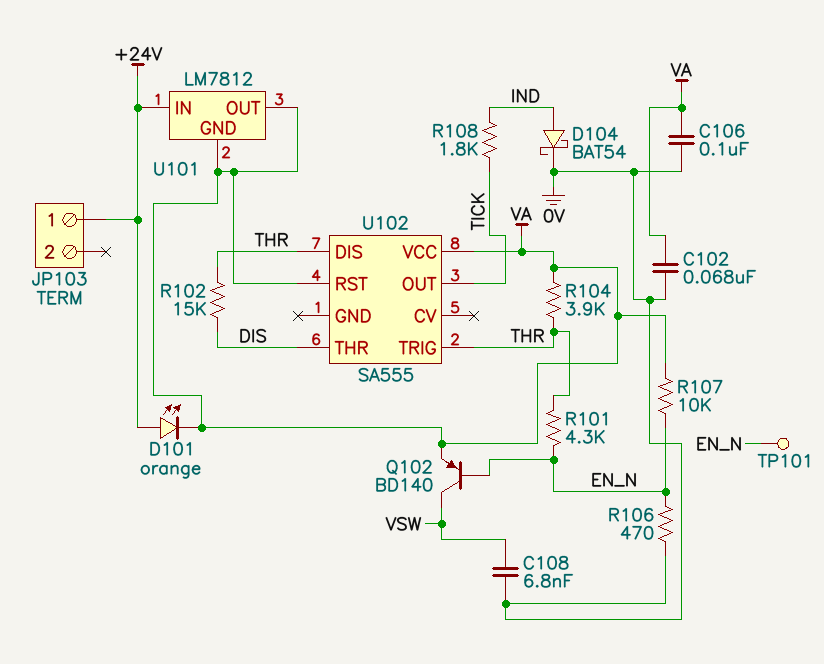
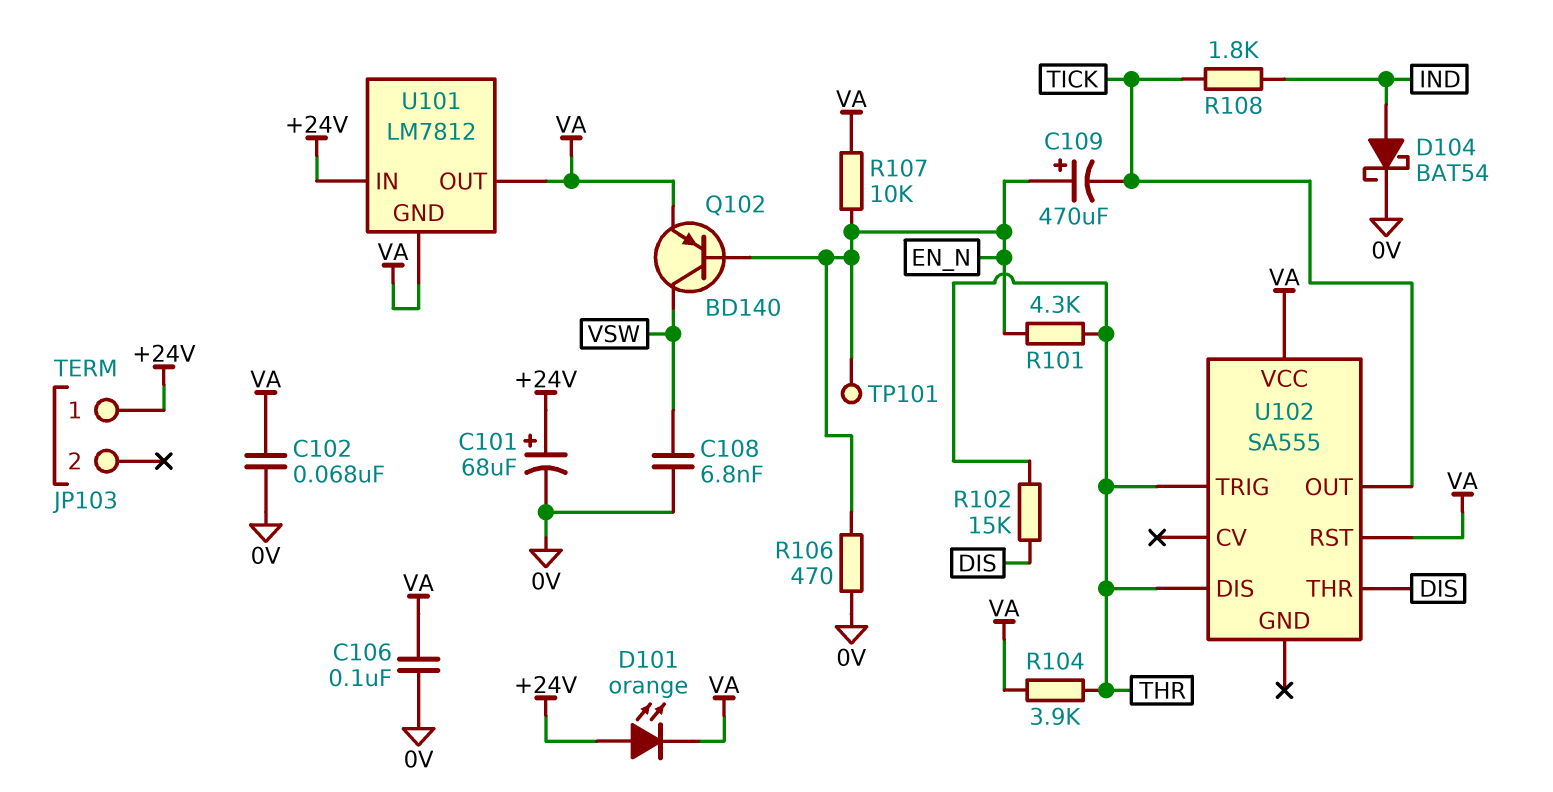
C101: none -> 68uF (plus +24V, minus 0V)
C109: none -> 470uF (plus EN_N, minus TICK)

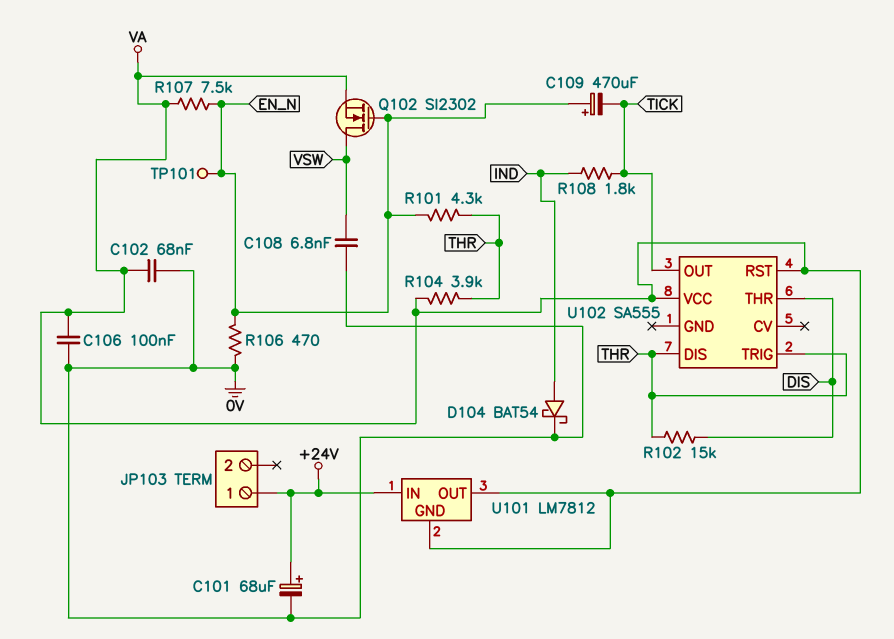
D101: LED orange (A +24V, K VA) -> none
Q102: PNP BD140 (B EN_N, C VSW, E VA) -> NMOS SI2302 (G EN_N, D VSW, S VA)
R107: 10k (EN_N, VA) -> 7.5k (EN_N, VA)

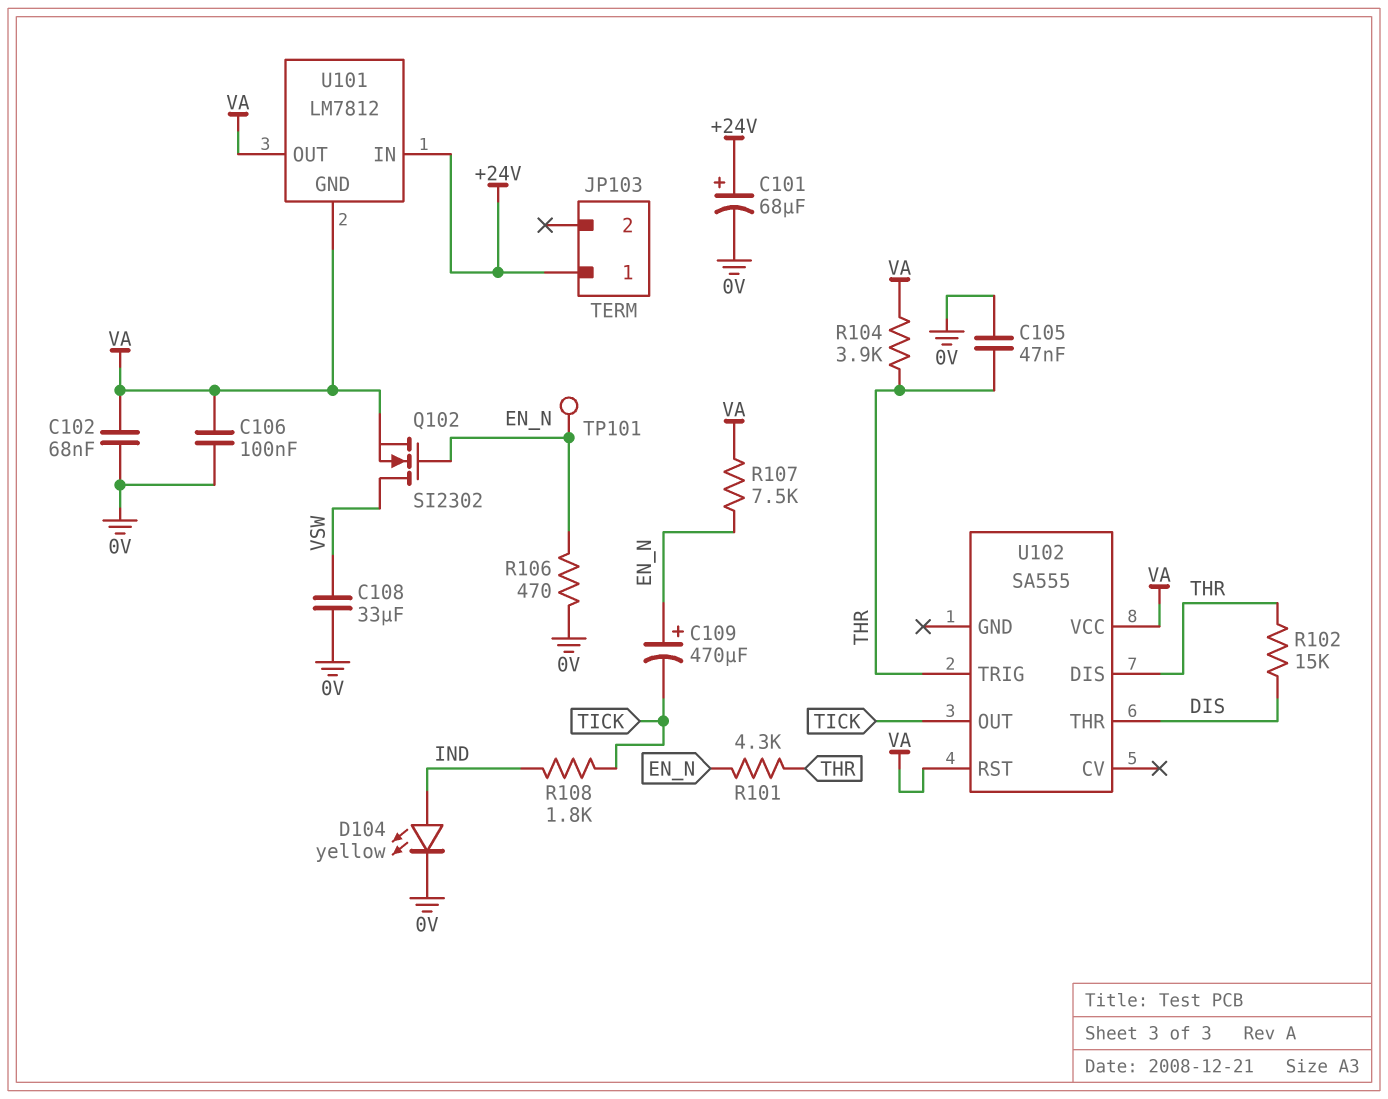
C105: none -> 47nF (0V, THR)
C108: 6.8nF (0V, VSW) -> 33uF (0V, VSW)
D104: schottky BAT54 (A IND, K 0V) -> LED yellow (A IND, K 0V)

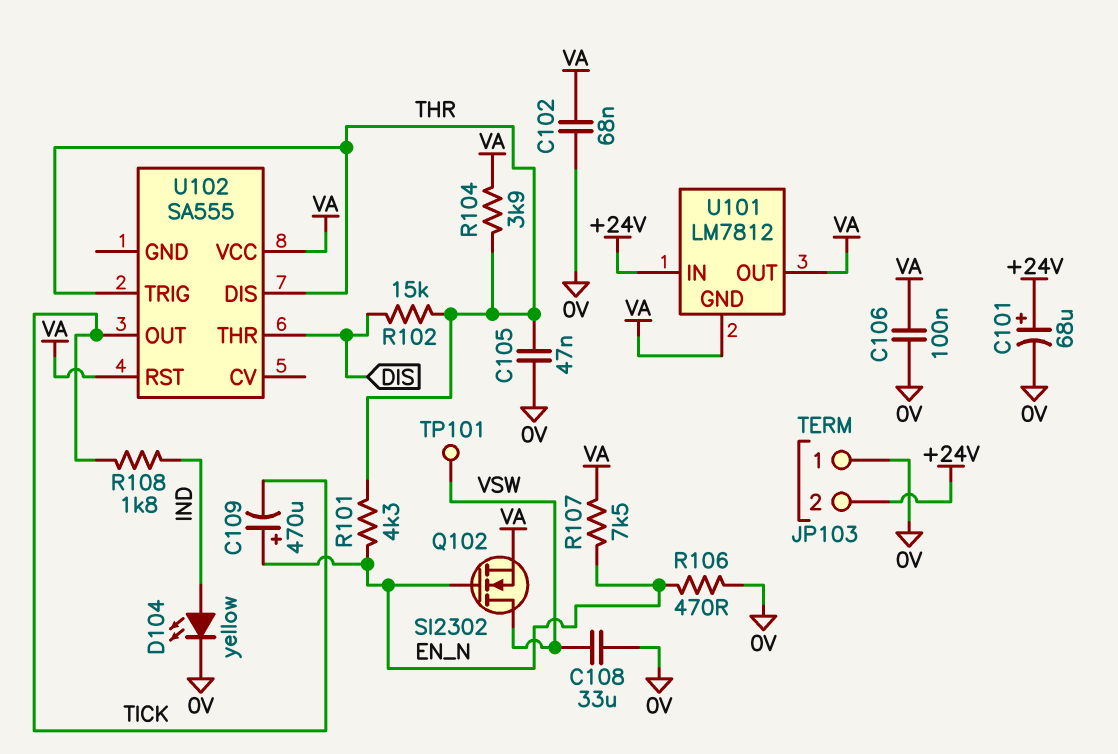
JP103 pin 1: +24V -> 0V
JP103 pin 2: none -> +24V
TP101: test point (EN_N) -> test point (VSW)

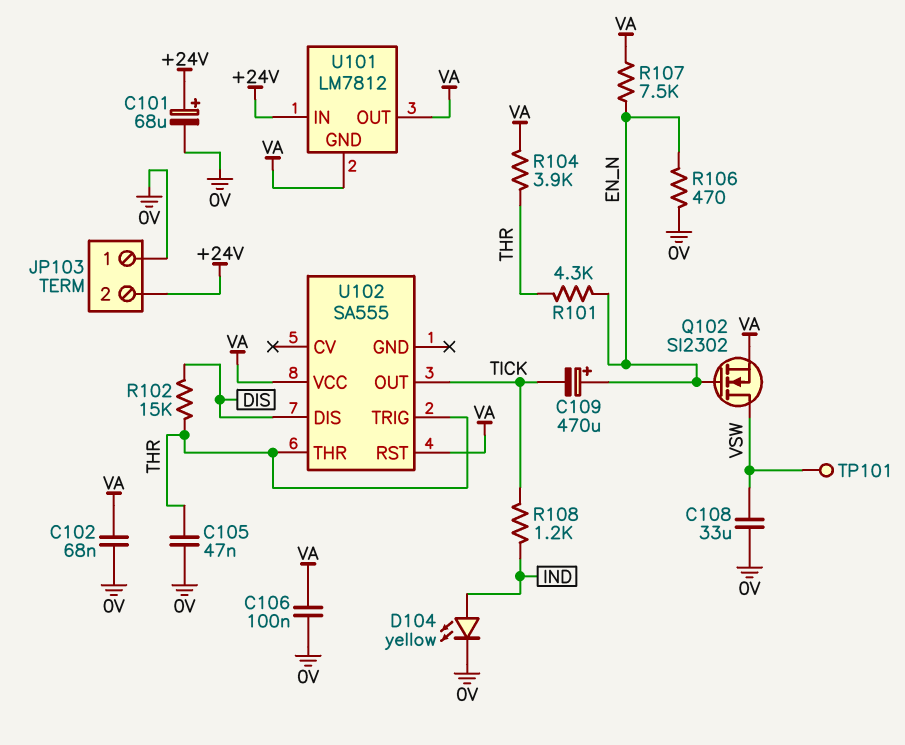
R108: 1.8k (IND, TICK) -> 1.2k (IND, TICK)
U102 pin DIS: THR -> DIS
U102 pin THR: DIS -> THR

